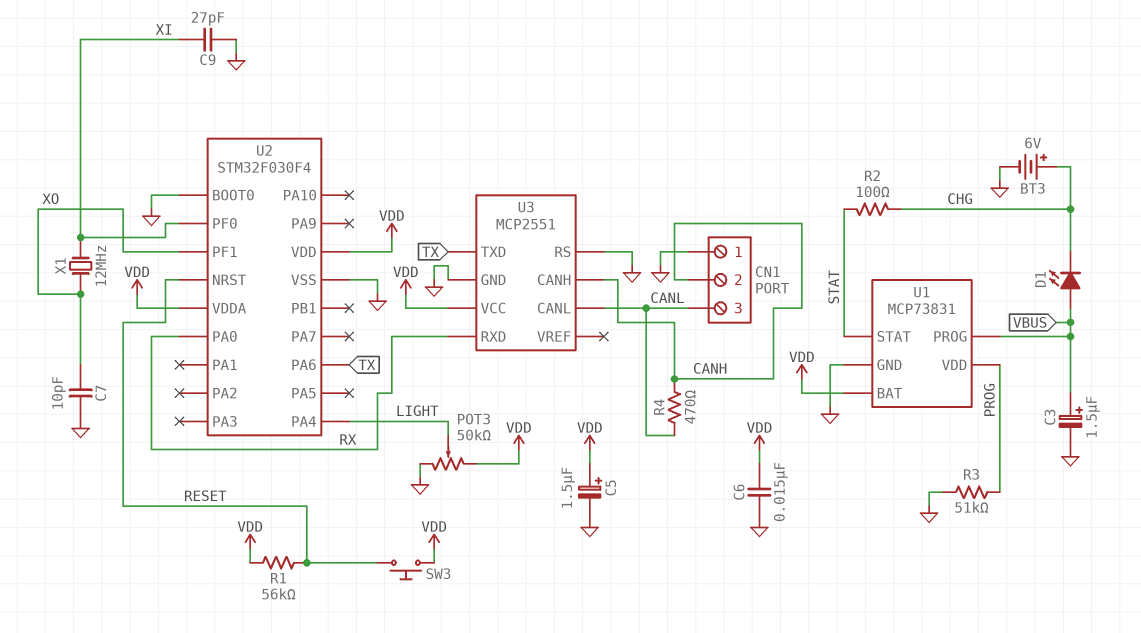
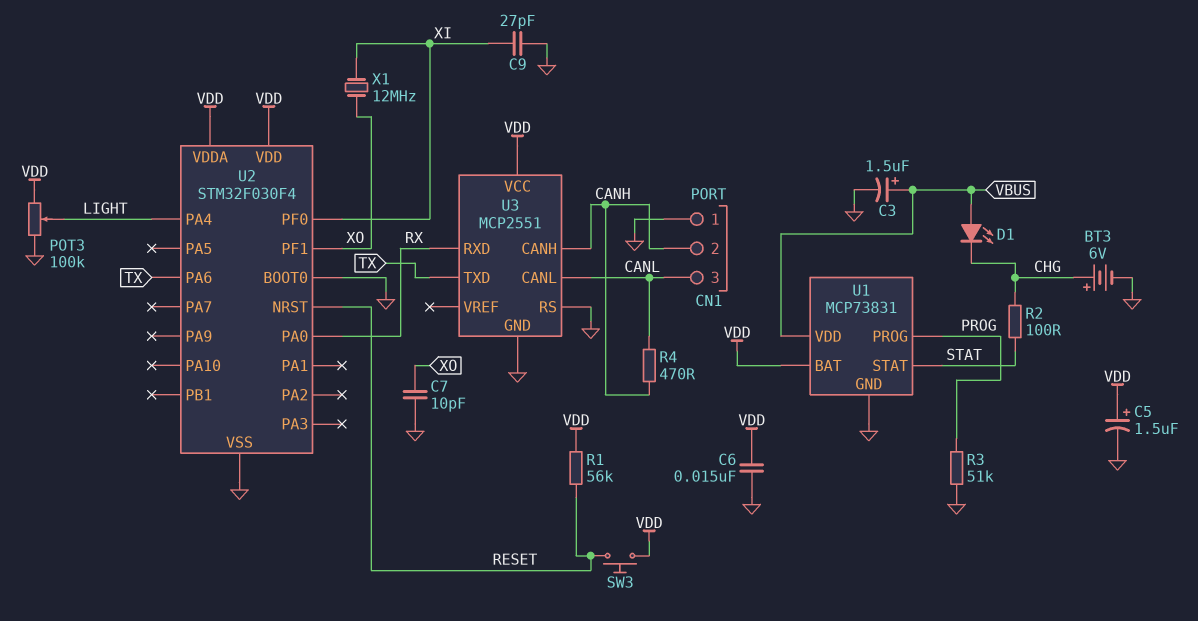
POT3: 50k (GND, VDD, wiper LIGHT) -> 100k (GND, VDD, wiper LIGHT)
U1 pin PROG: VBUS -> PROG
U1 pin VDD: PROG -> VBUS

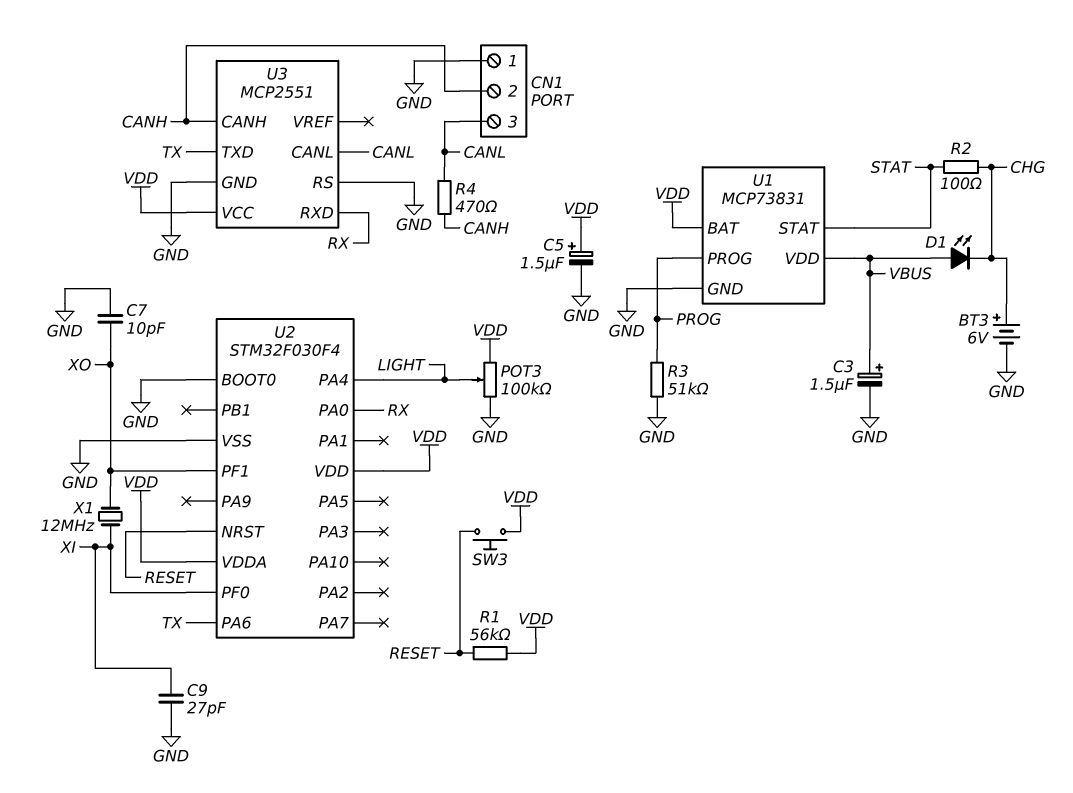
C6: 15nF (GND, VDD) -> none

